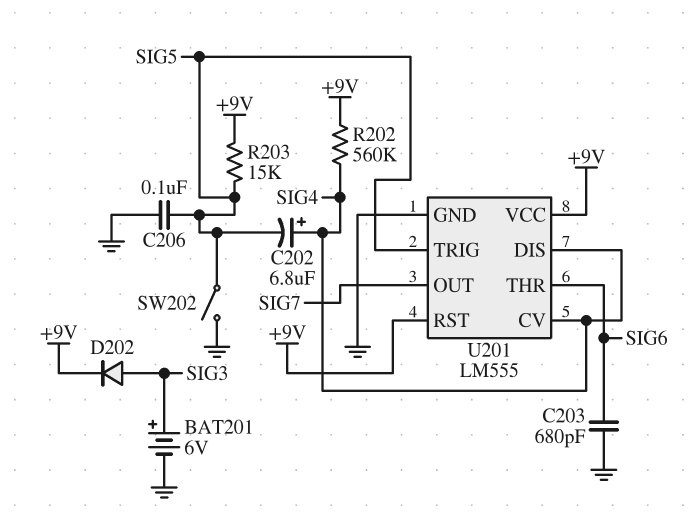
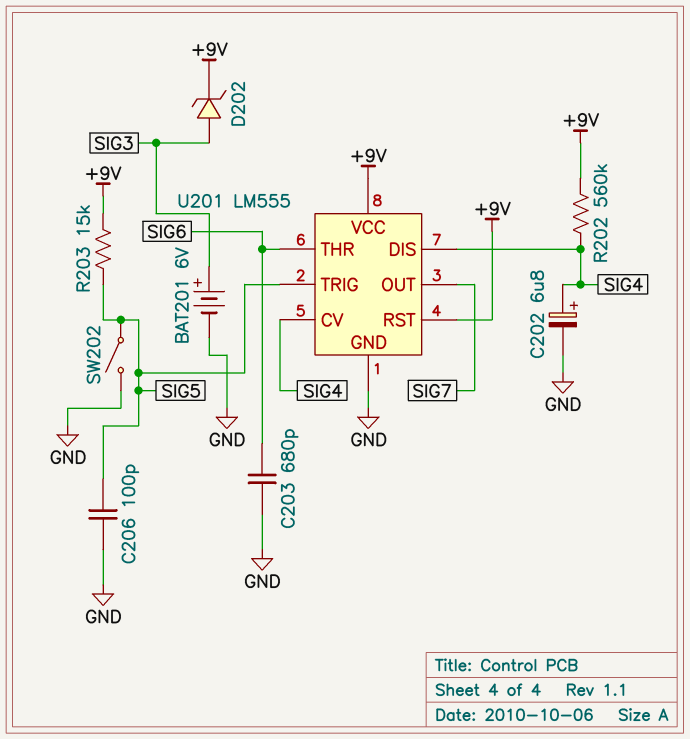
C202: 6.8uF (plus SIG4, minus SIG5) -> 6.8uF (plus SIG4, minus GND)
C206: 100nF (GND, SIG5) -> 100pF (GND, SIG5)
D202: diode (A SIG3, K +9V) -> zener (A SIG3, K +9V)

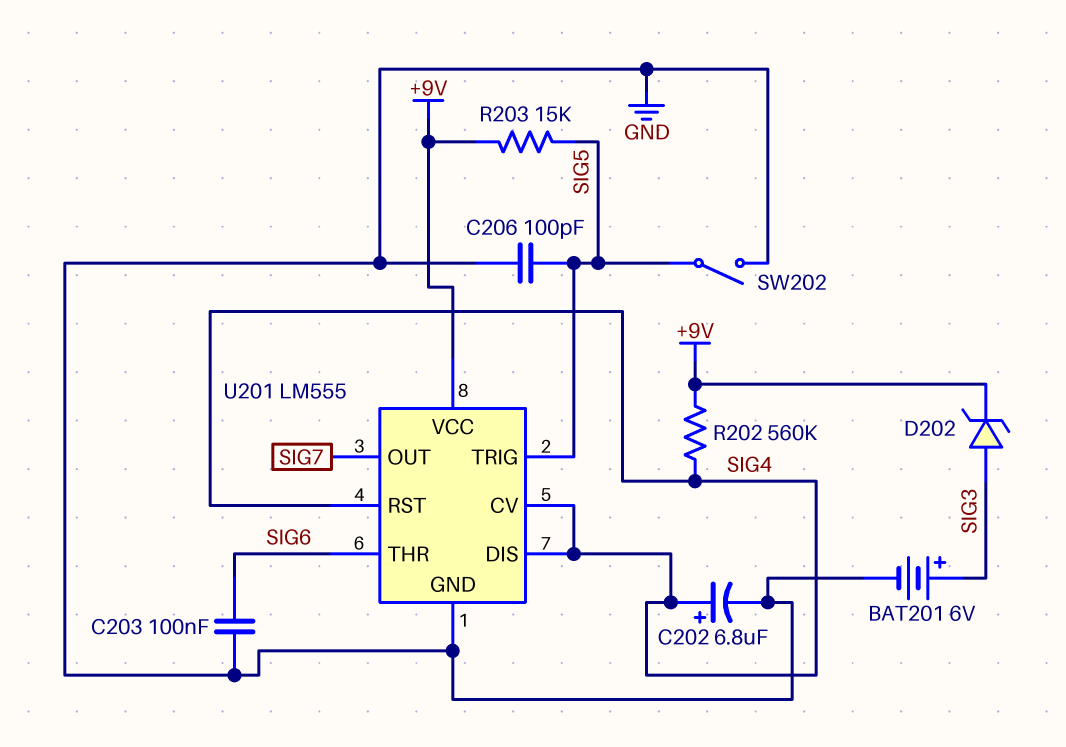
C203: 680pF (GND, SIG6) -> 100nF (GND, SIG6)
U201 pin RST: +9V -> SIG4

